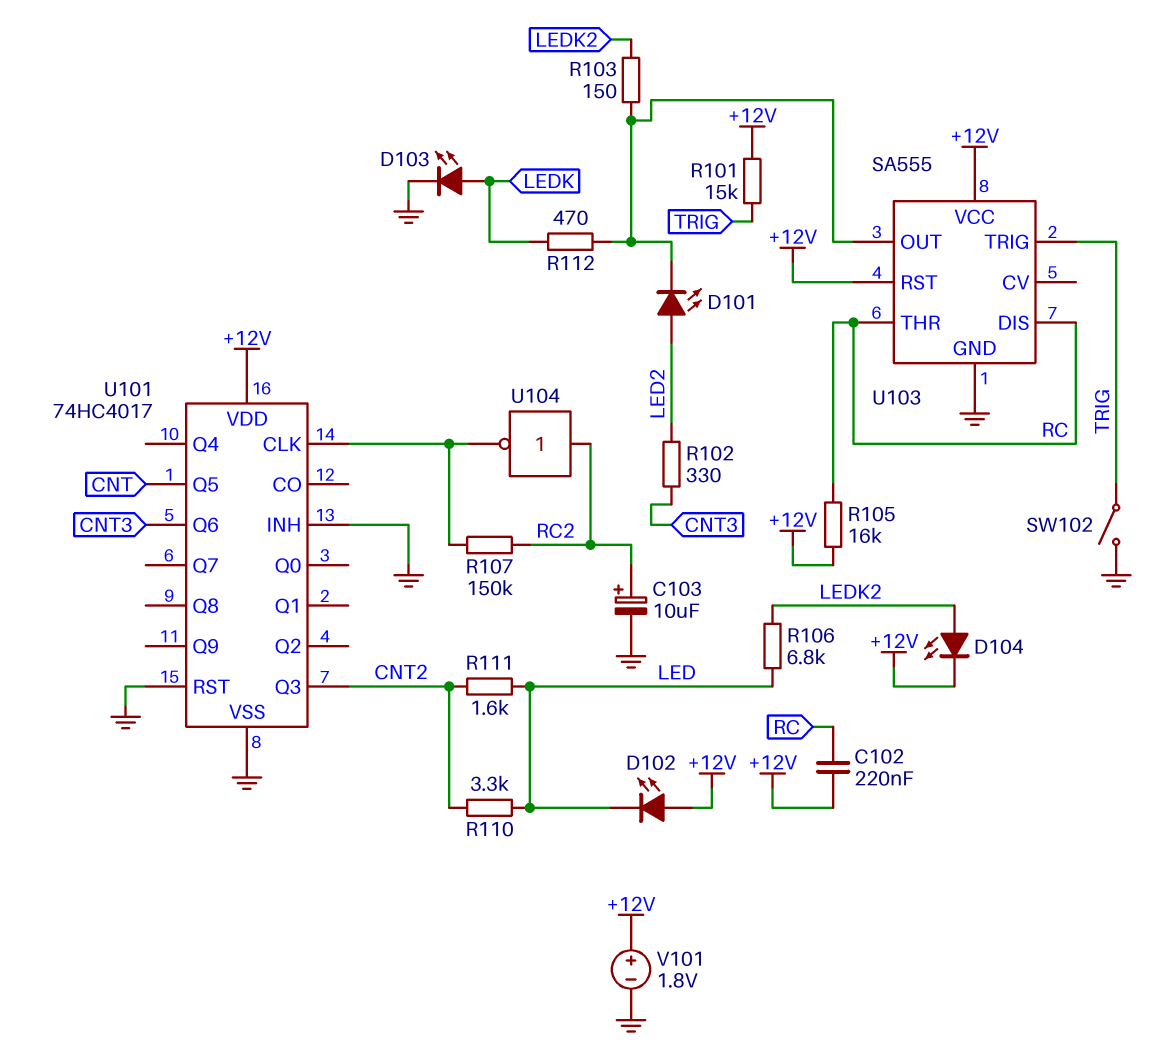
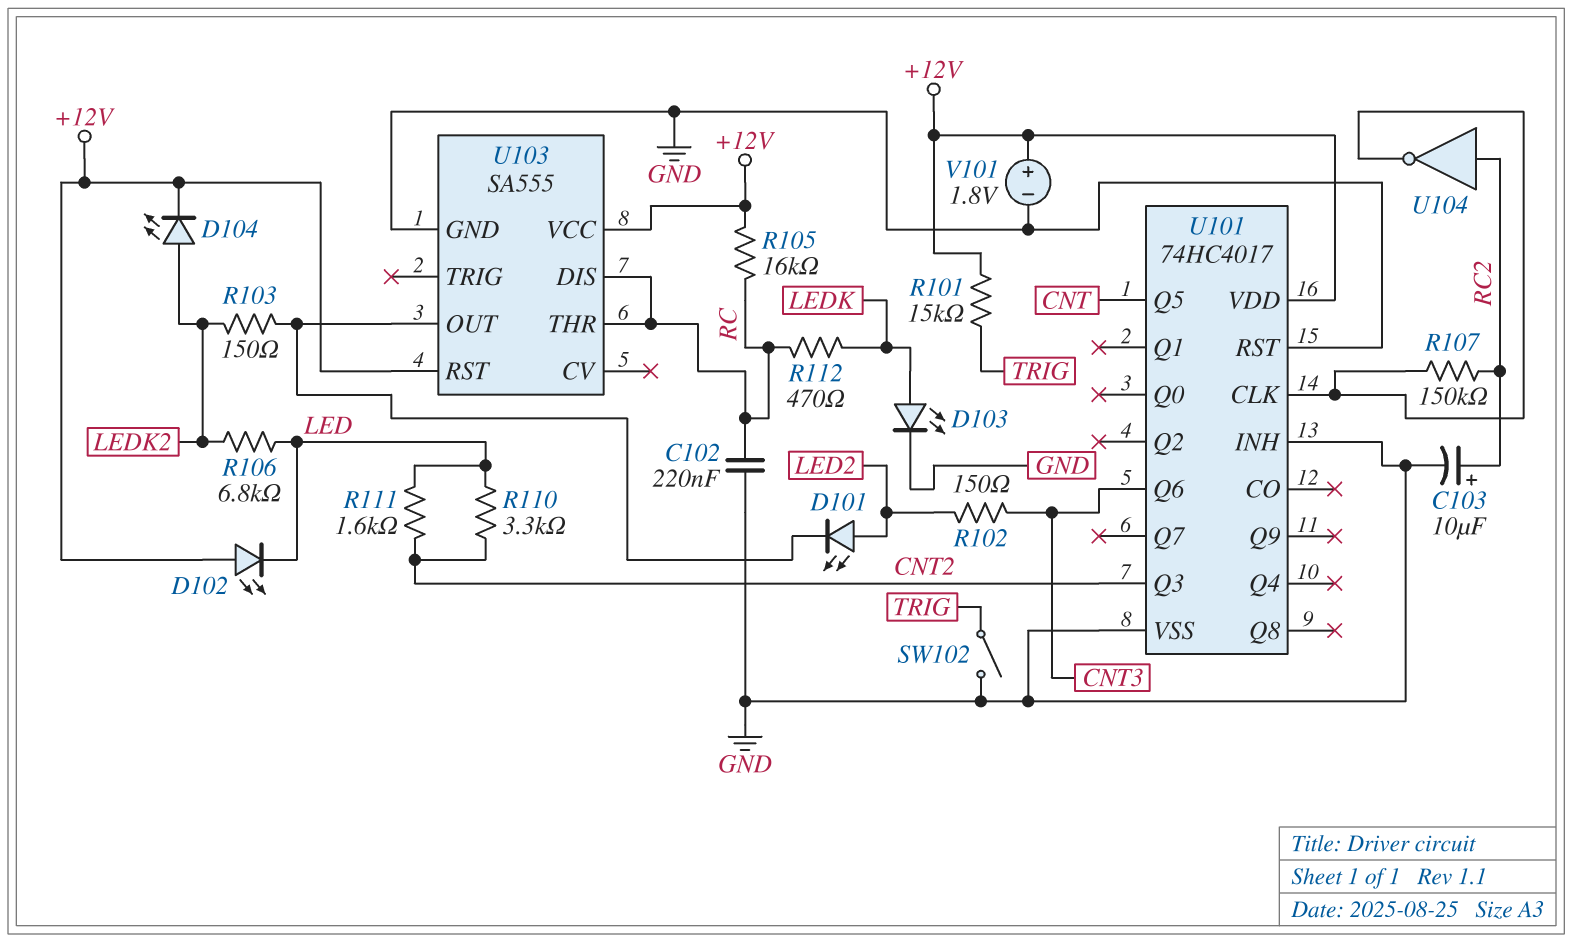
C102: 220nF (+12V, RC) -> 220nF (GND, RC)
R102: 330 (CNT3, LED2) -> 150 (CNT3, LED2)
R112: 470 (LEDK, U103/OUT) -> 470 (LEDK, RC)
U103 pin TRIG: TRIG -> none

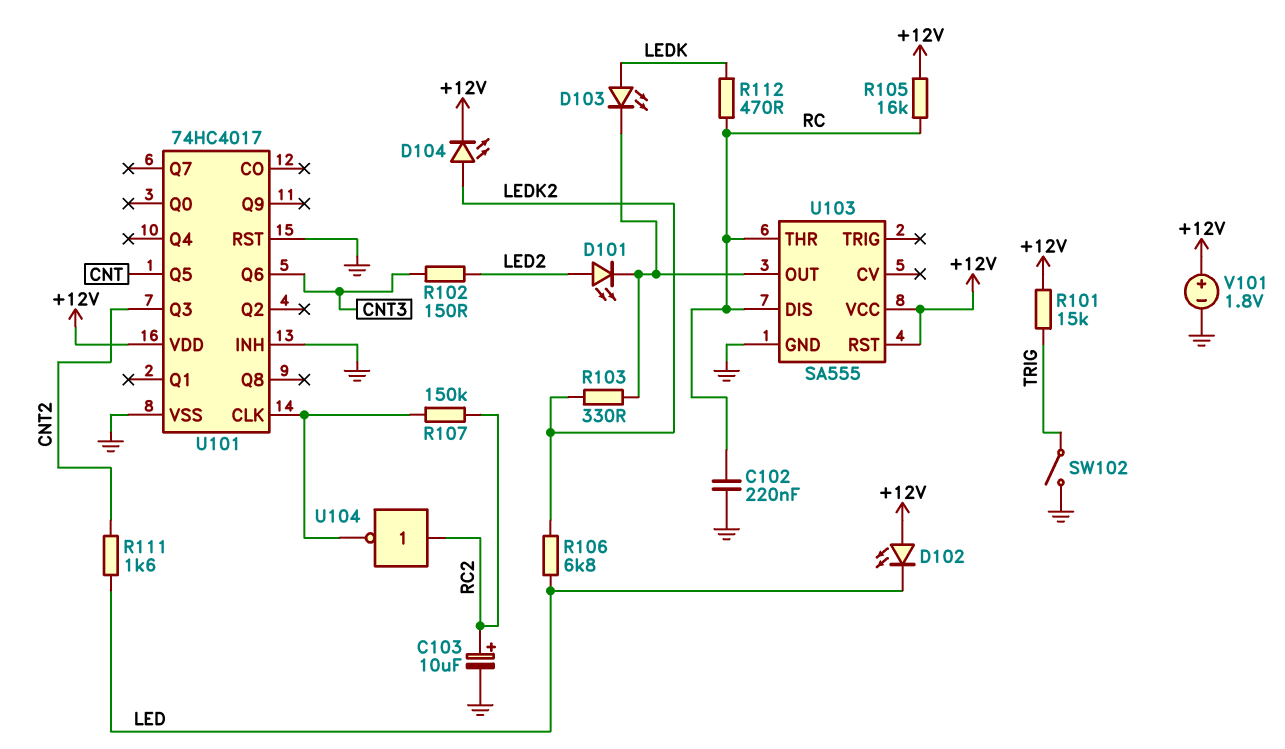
D103: LED (A LEDK, K GND) -> LED (A LEDK, K U103/OUT)
R103: 150 (LEDK2, U103/OUT) -> 330 (LEDK2, U103/OUT)
R110: 3.3k (CNT2, LED) -> none

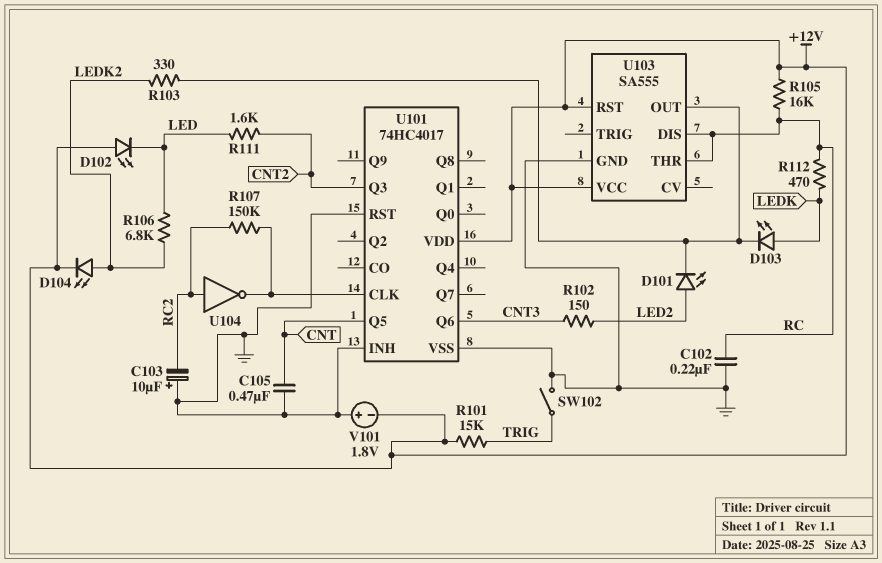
C103: 10uF (plus RC2, minus GND) -> 10uF (plus GND, minus RC2)
C105: none -> 470nF (CNT, GND)
V101: 1.8V (plus +12V, minus GND) -> 1.8V (plus GND, minus +12V)

